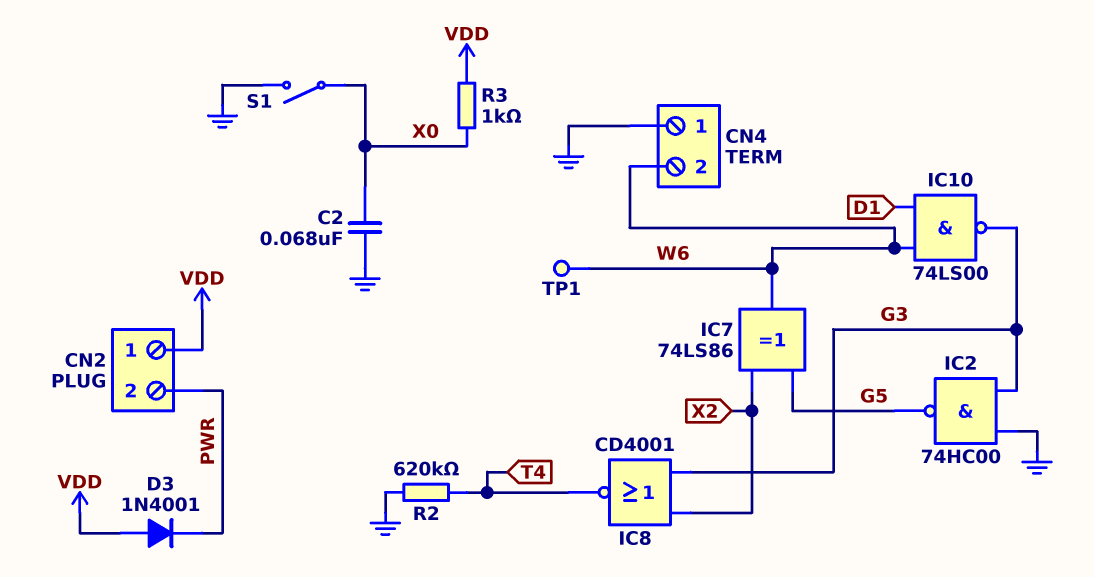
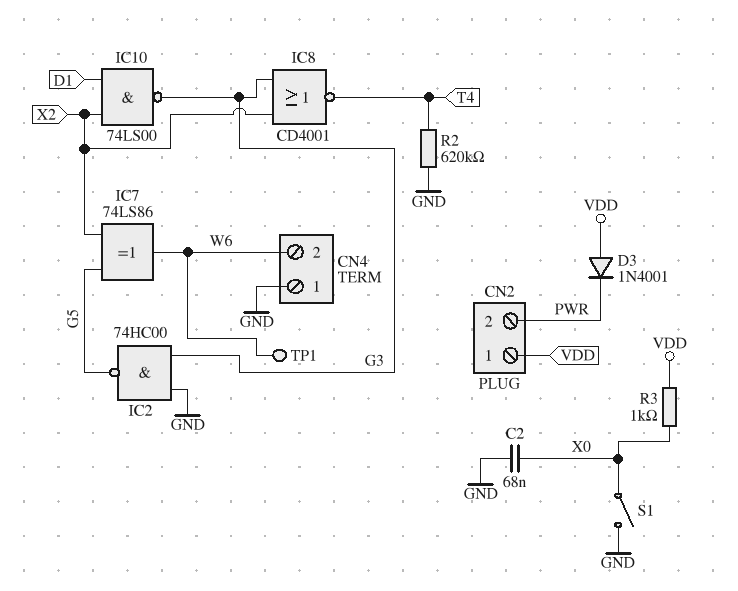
IC10: NAND 74LS00 (in D1, in W6, out G3) -> NAND 74LS00 (in D1, in X2, out G3)

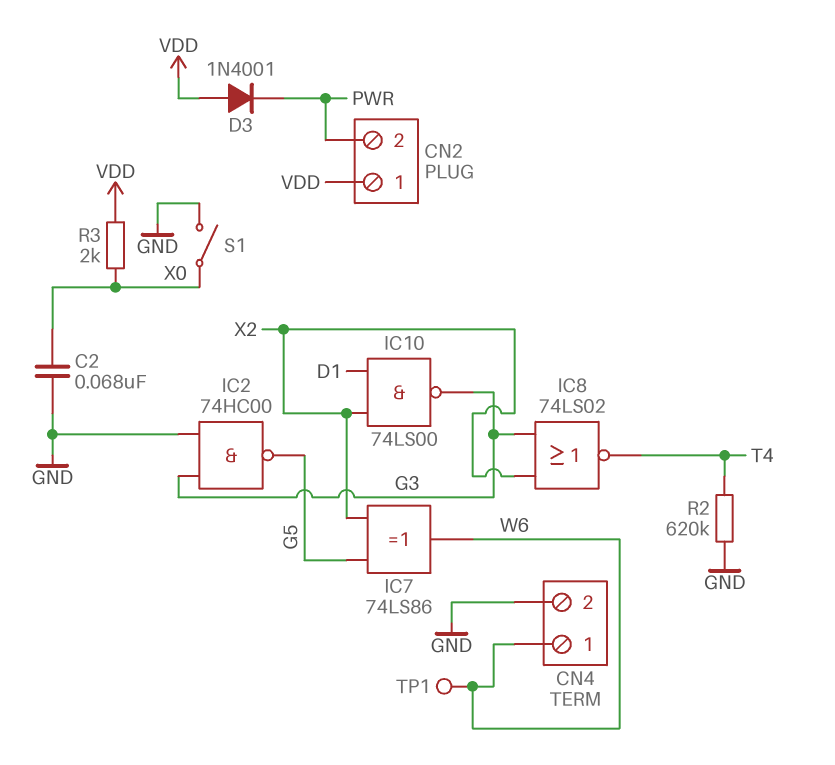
CN4 pin 1: GND -> W6
CN4 pin 2: W6 -> GND
IC8: NOR CD4001 (in G3, in X2, out T4) -> NOR 74LS02 (in G3, in X2, out T4)
R3: 1k (VDD, X0) -> 2k (VDD, X0)

